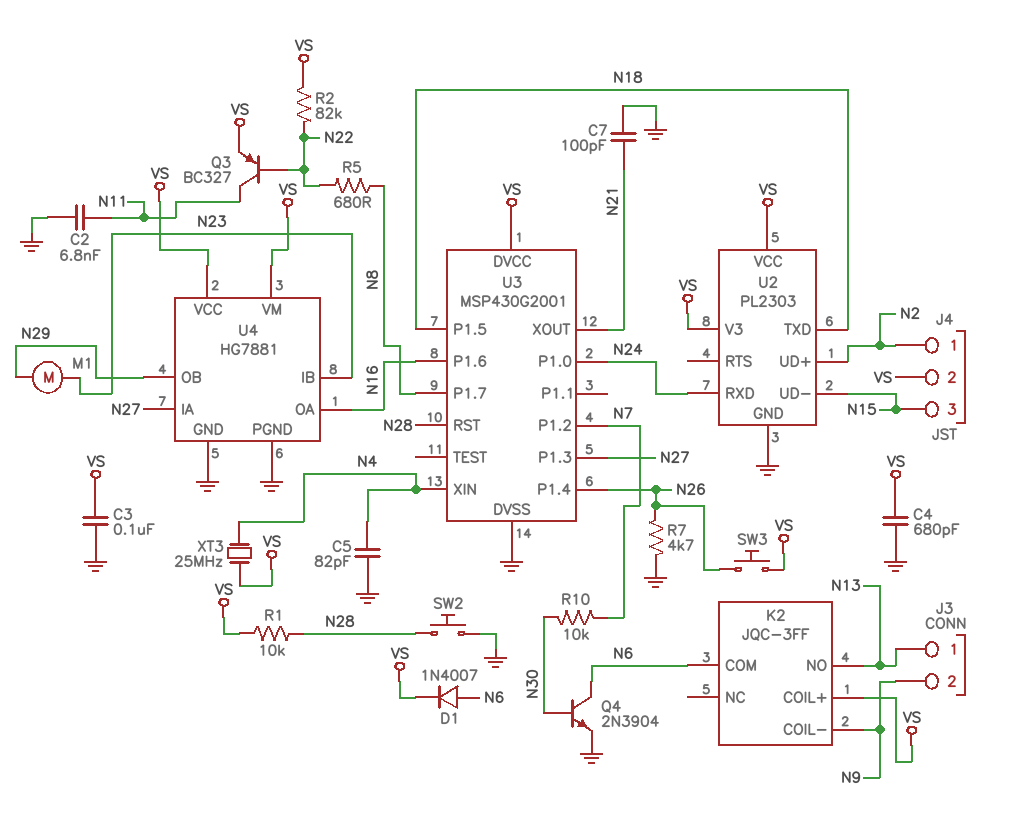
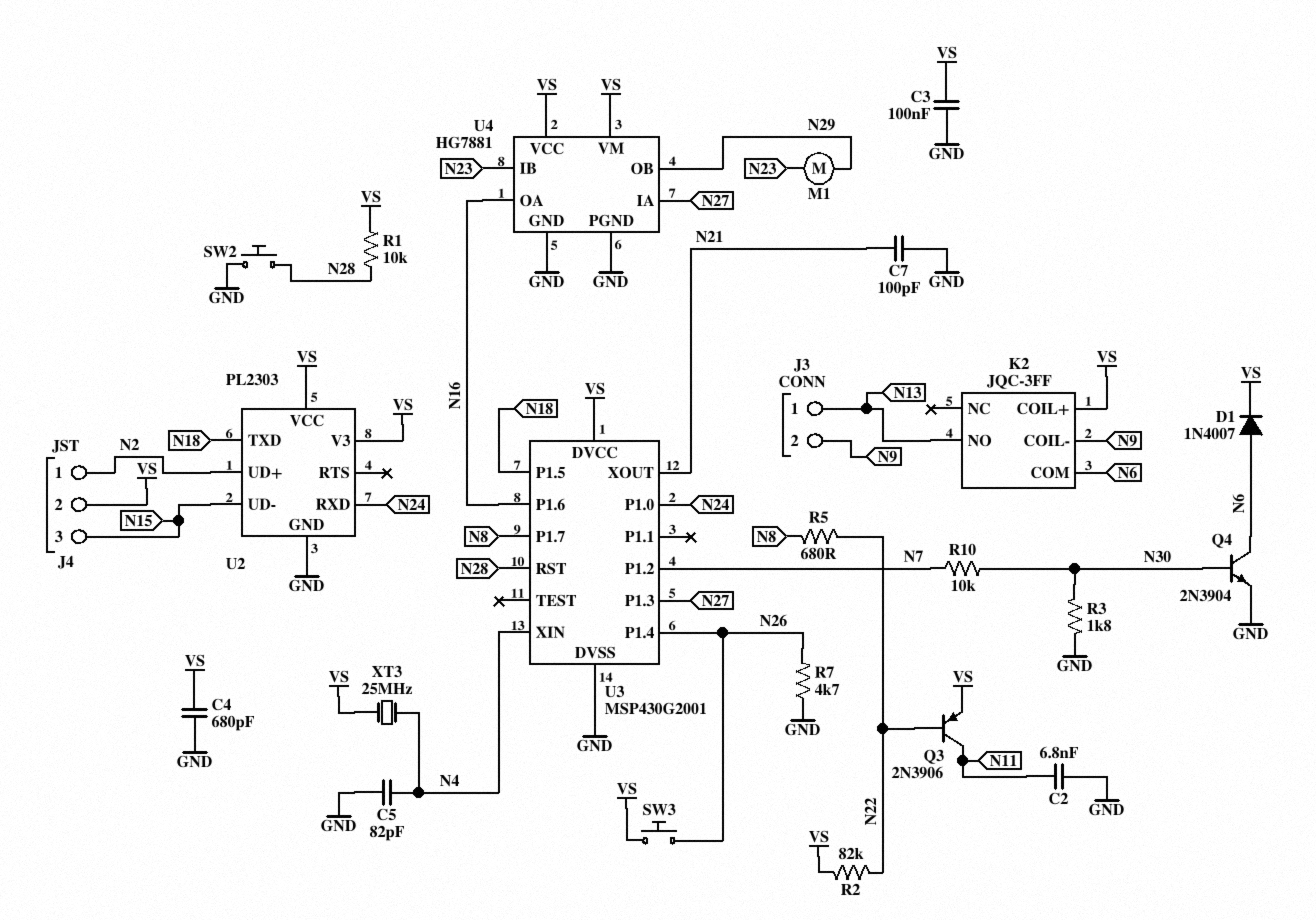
Q3: PNP BC327 (B N22, C N11, E VS) -> PNP 2N3906 (B N22, C N11, E VS)
R3: none -> 1.8k (GND, N30)

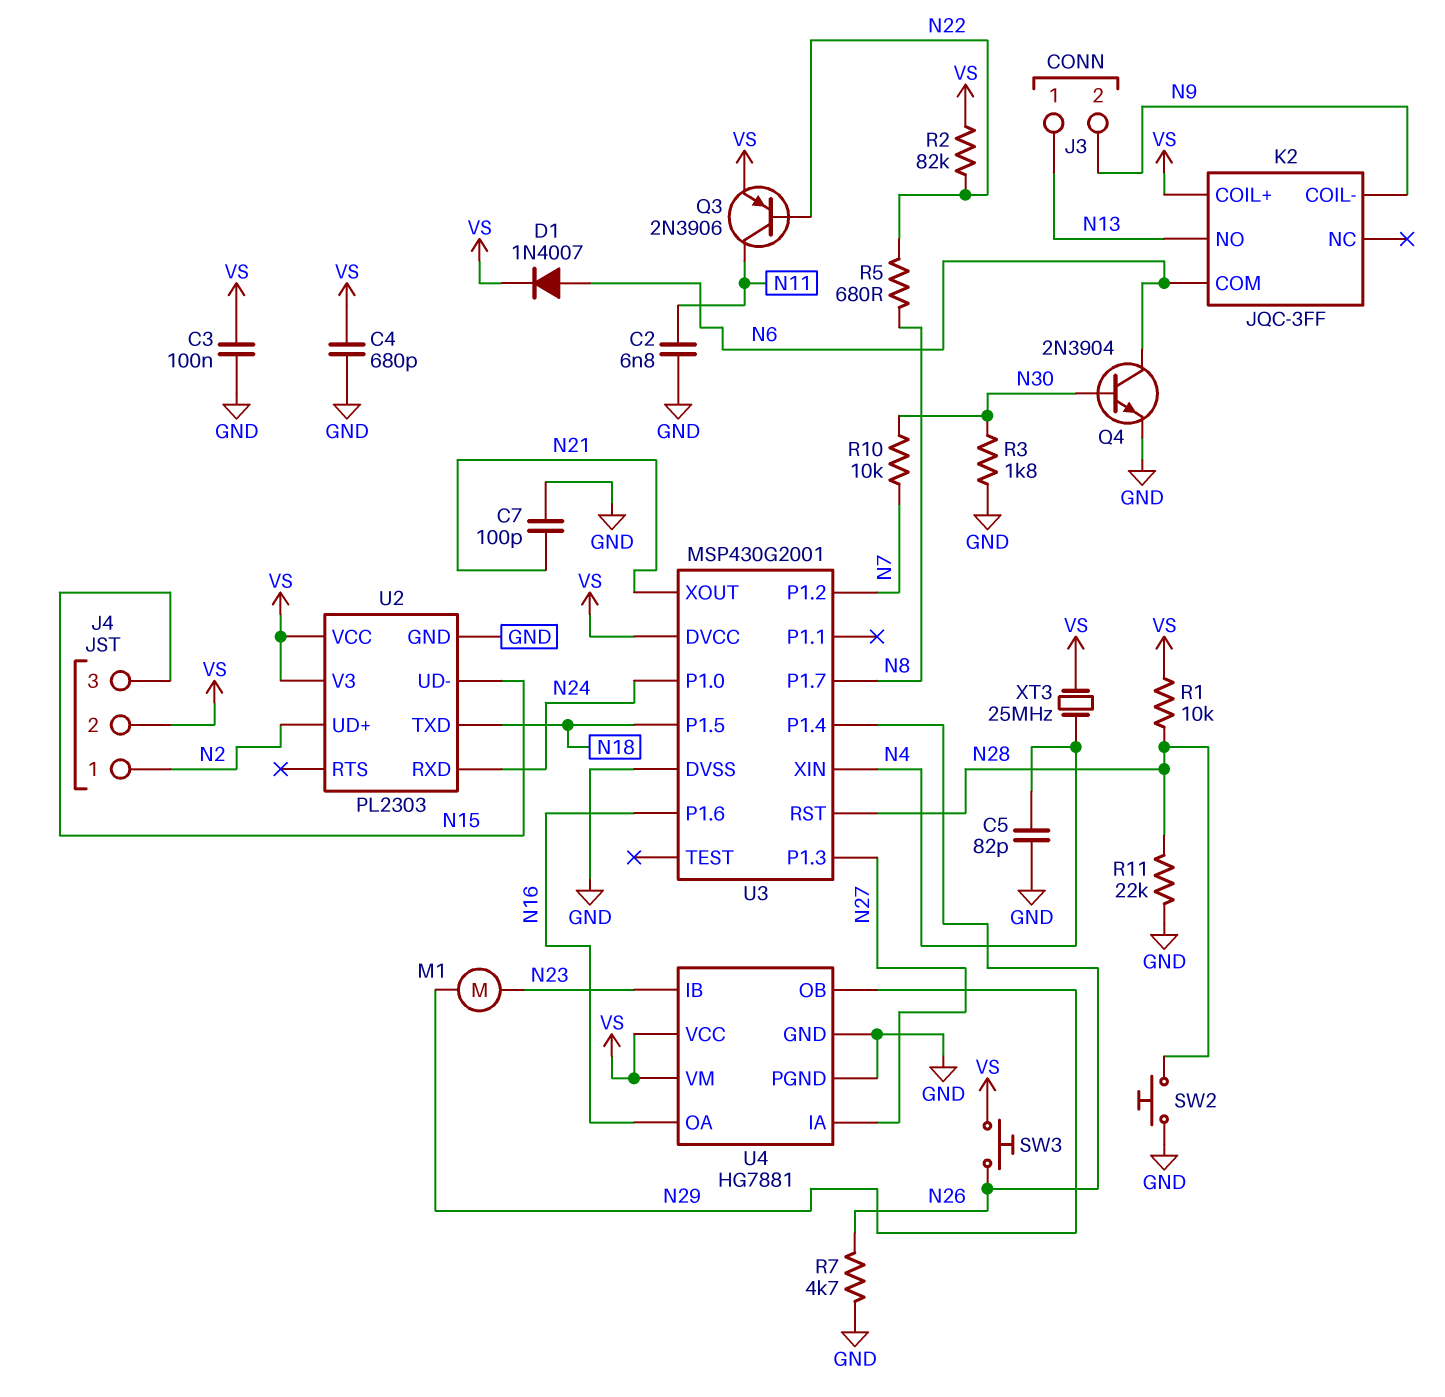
R11: none -> 22k (GND, N28)

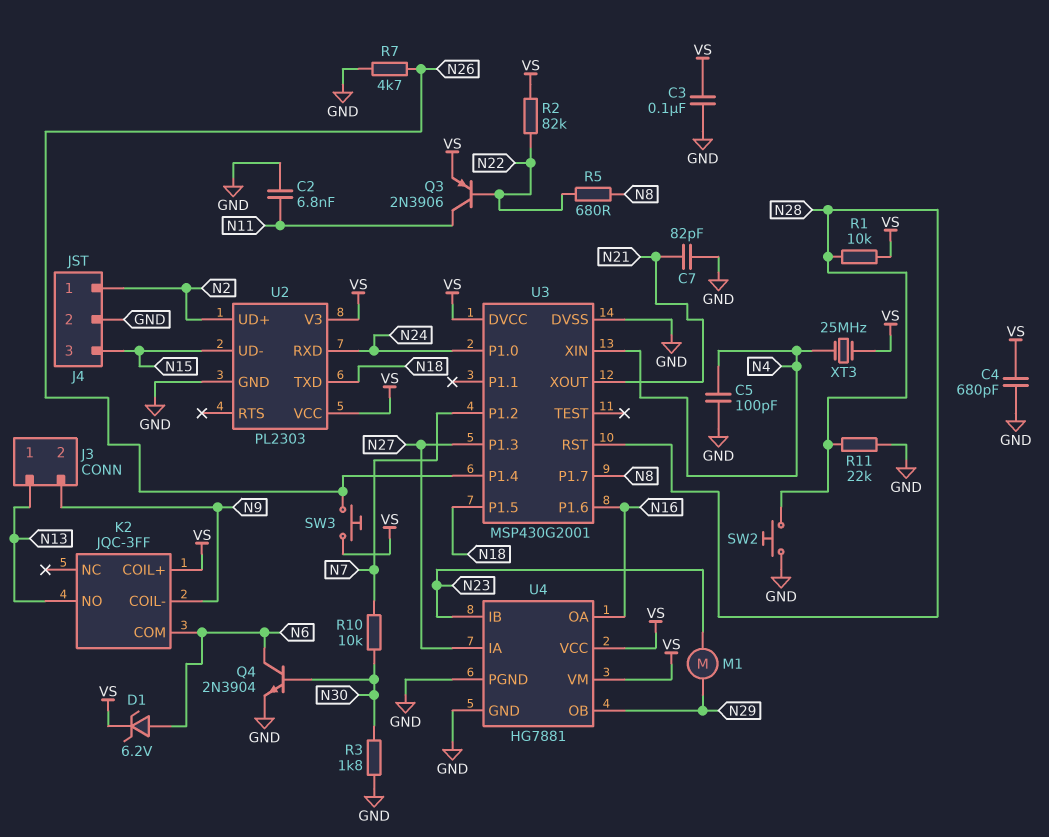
C5: 82pF (GND, N4) -> 100pF (GND, N4)
C7: 100pF (GND, N21) -> 82pF (GND, N21)
D1: diode 1N4007 (A N6, K VS) -> zener 6.2V (A N6, K VS)
J4 pin 2: VS -> GND

